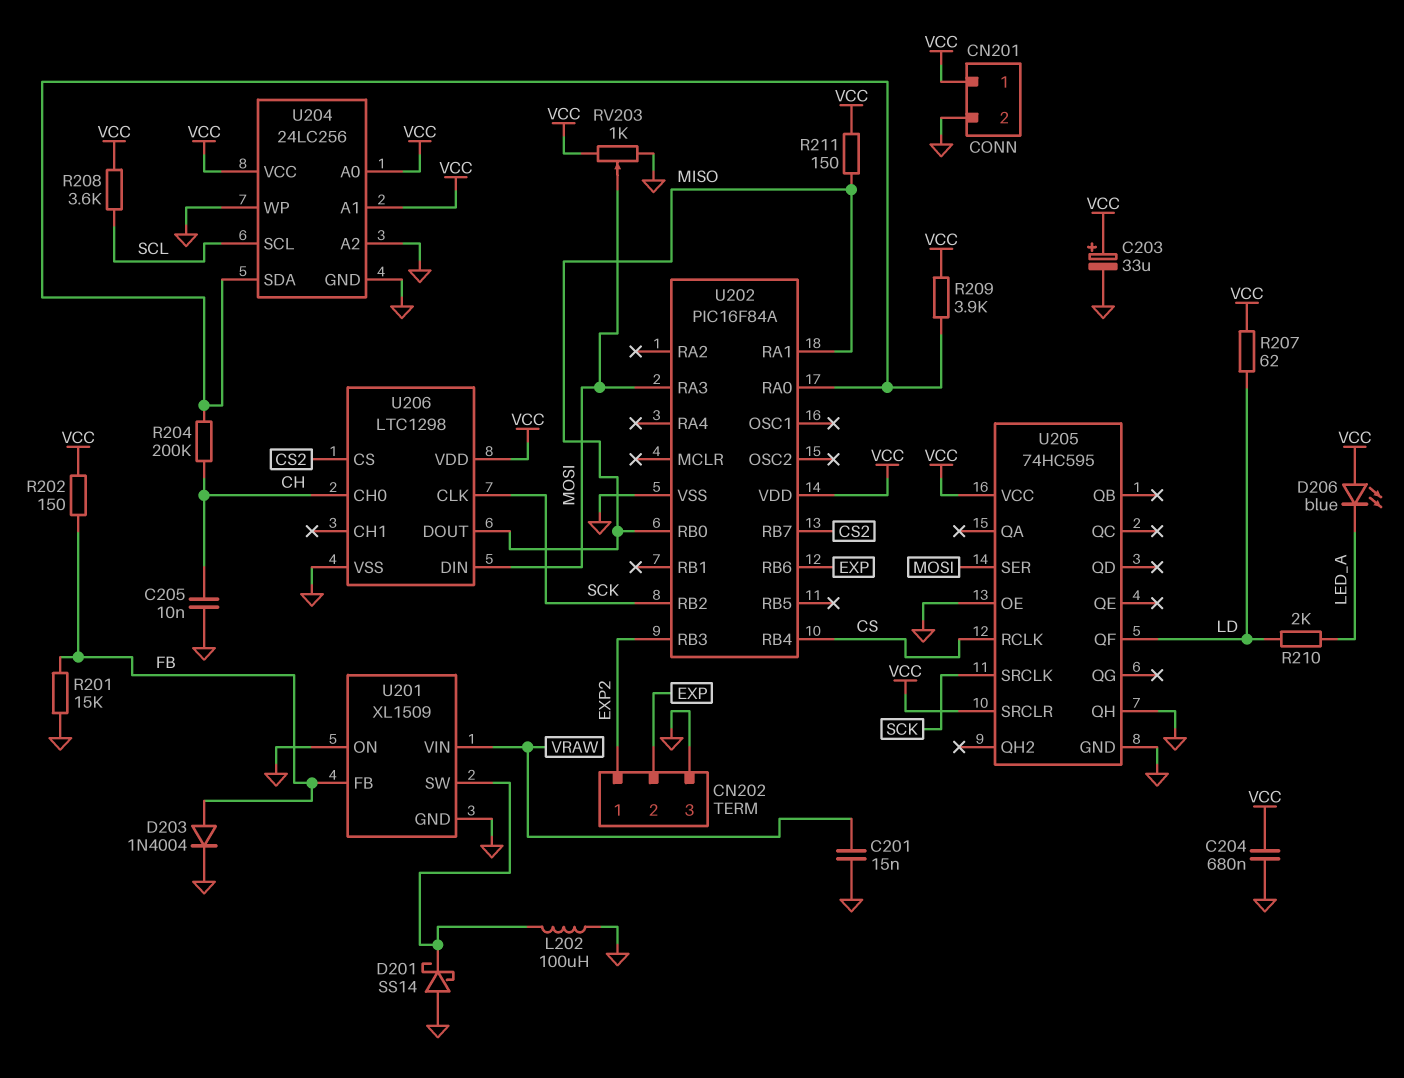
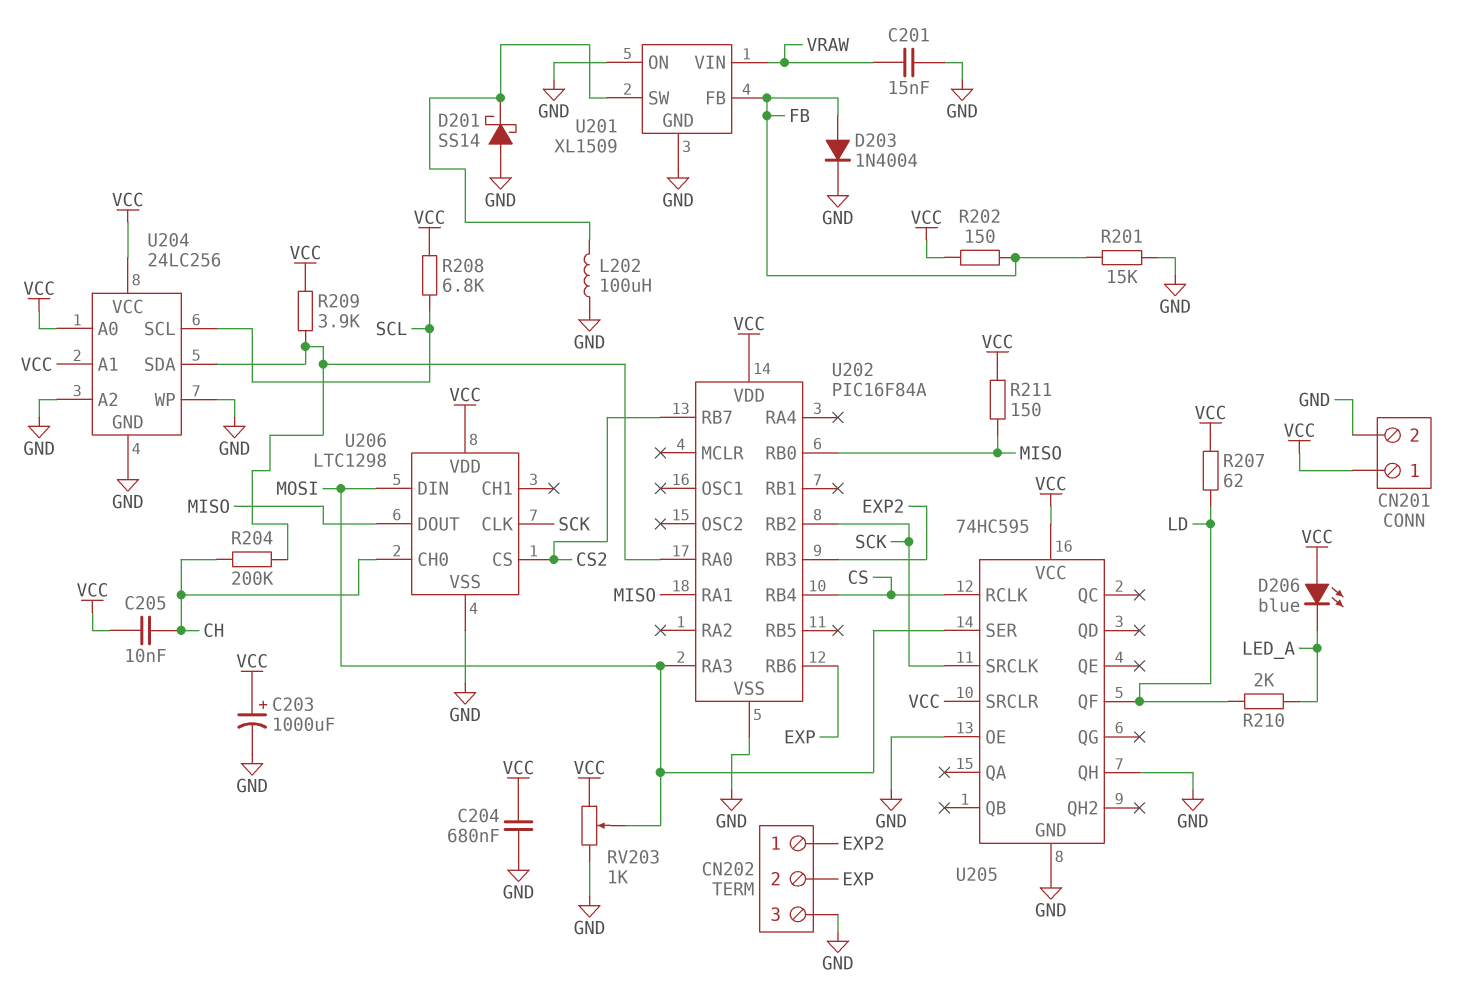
C203: 33uF (plus VCC, minus GND) -> 1000uF (plus VCC, minus GND)
C205: 10nF (CH, GND) -> 10nF (CH, VCC)
R208: 3.6k (SCL, VCC) -> 6.8k (SCL, VCC)

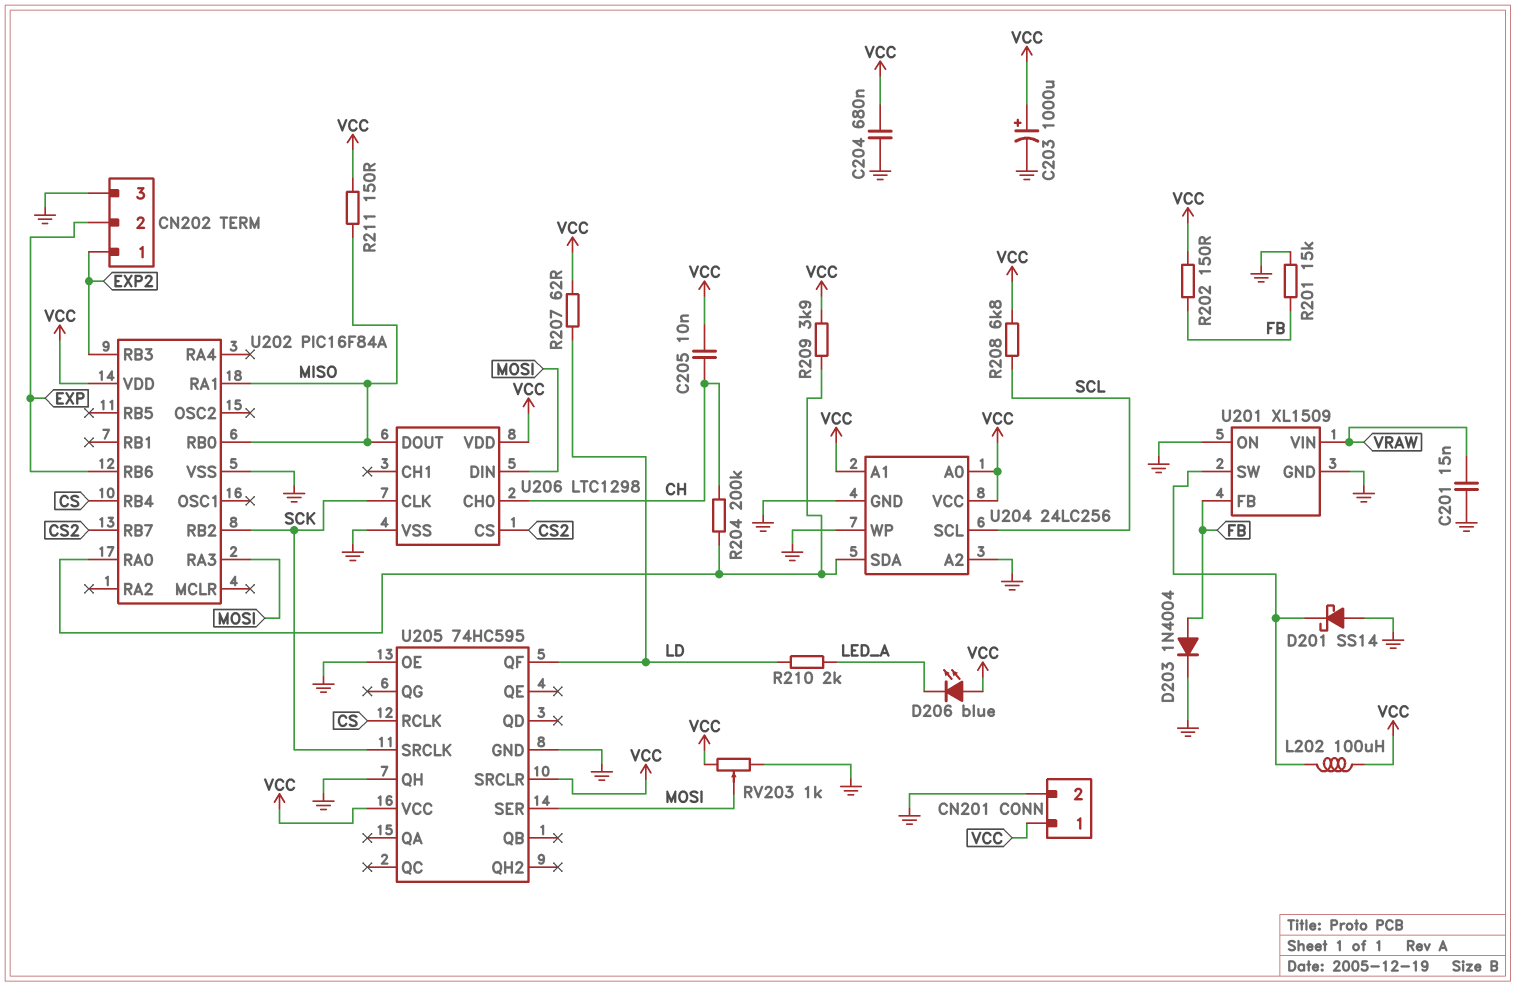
L202: 100uH (GND, U201/SW) -> 100uH (U201/SW, VCC)

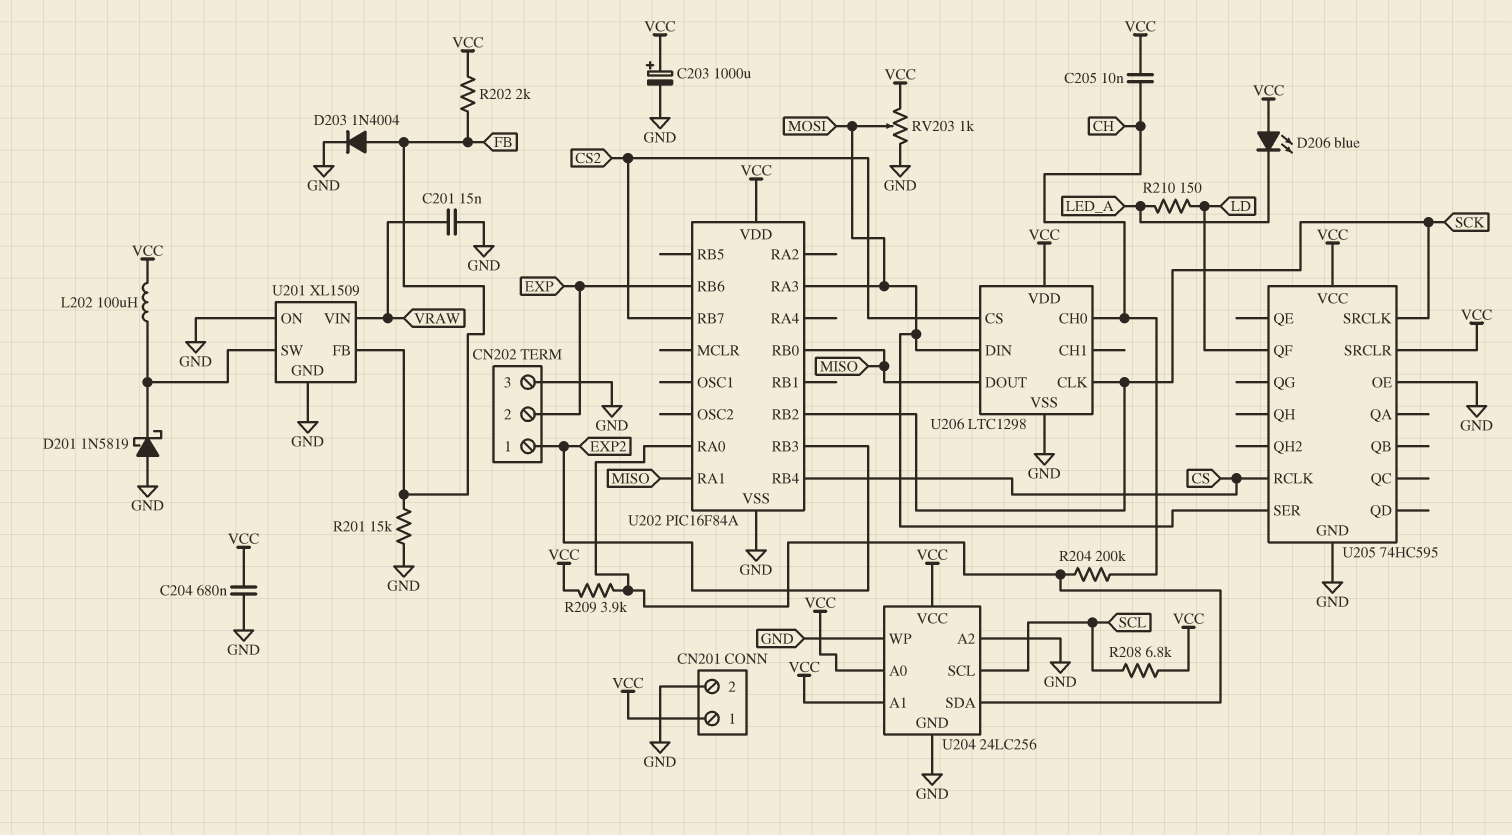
D201: schottky SS14 (A GND, K U201/SW) -> schottky 1N5819 (A GND, K U201/SW)
R202: 150 (FB, VCC) -> 2k (FB, VCC)
R207: 62 (LD, VCC) -> none
R210: 2k (LD, LED_A) -> 150 (LD, LED_A)
R211: 150 (MISO, VCC) -> none
U205 pin QH: GND -> none

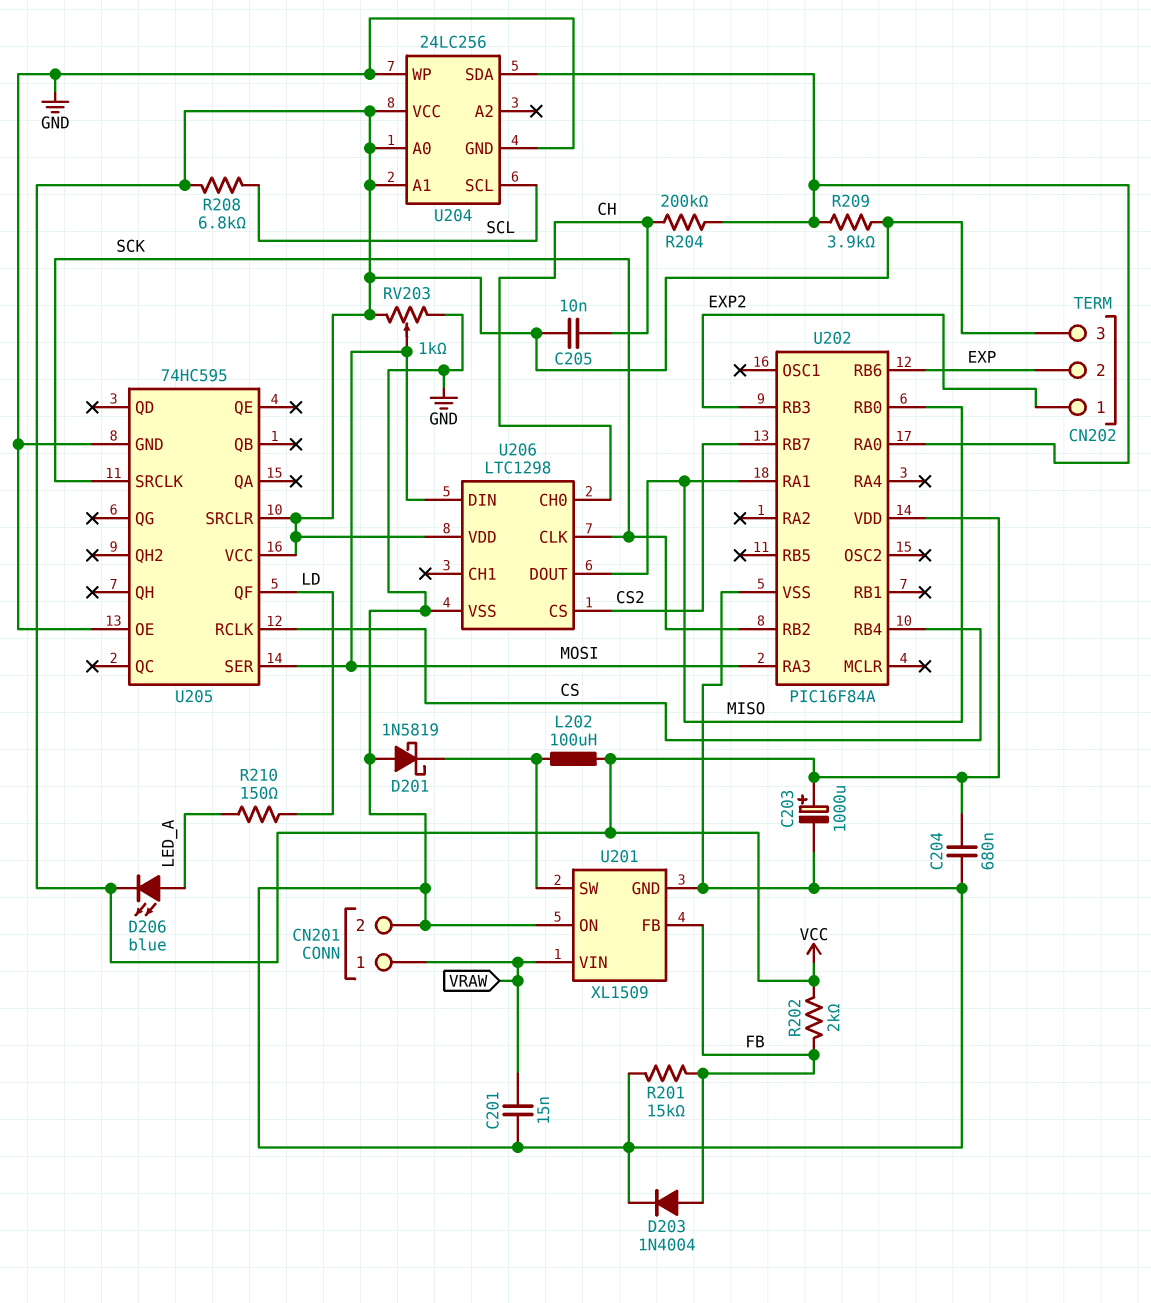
CN201 pin 1: VCC -> VRAW
CN202 pin 3: GND -> VCC
D206: LED blue (A VCC, K LED_A) -> LED blue (A LED_A, K VCC)
U204 pin A2: GND -> none

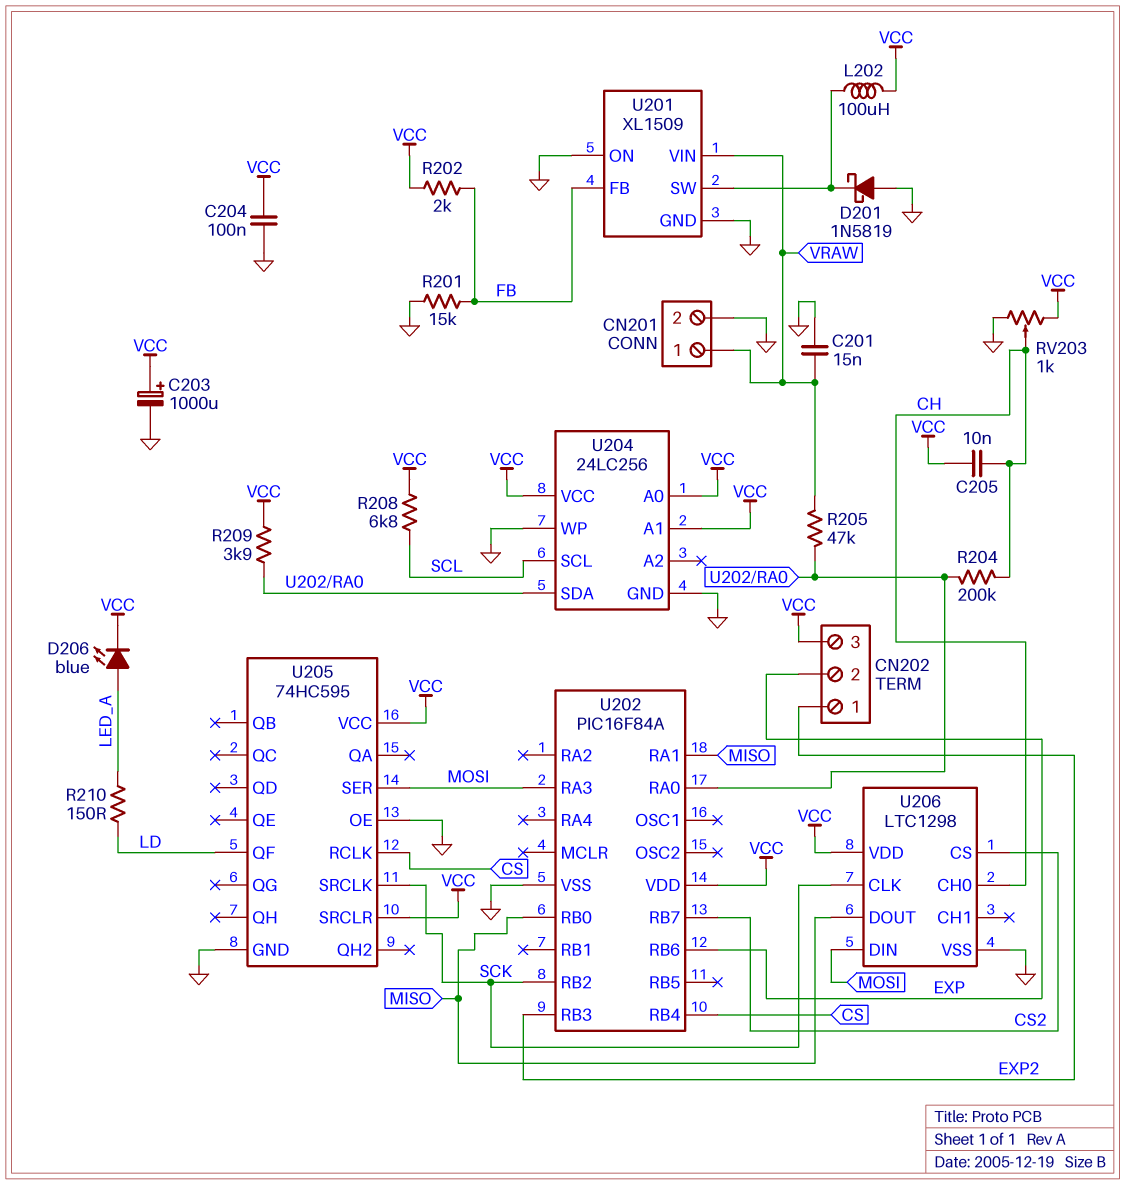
C204: 680nF (GND, VCC) -> 100nF (GND, VCC)
D203: diode 1N4004 (A FB, K GND) -> none
R205: none -> 47k (U202/RA0, VRAW)
RV203: 1k (GND, VCC, wiper MOSI) -> 1k (GND, VCC, wiper CH)

